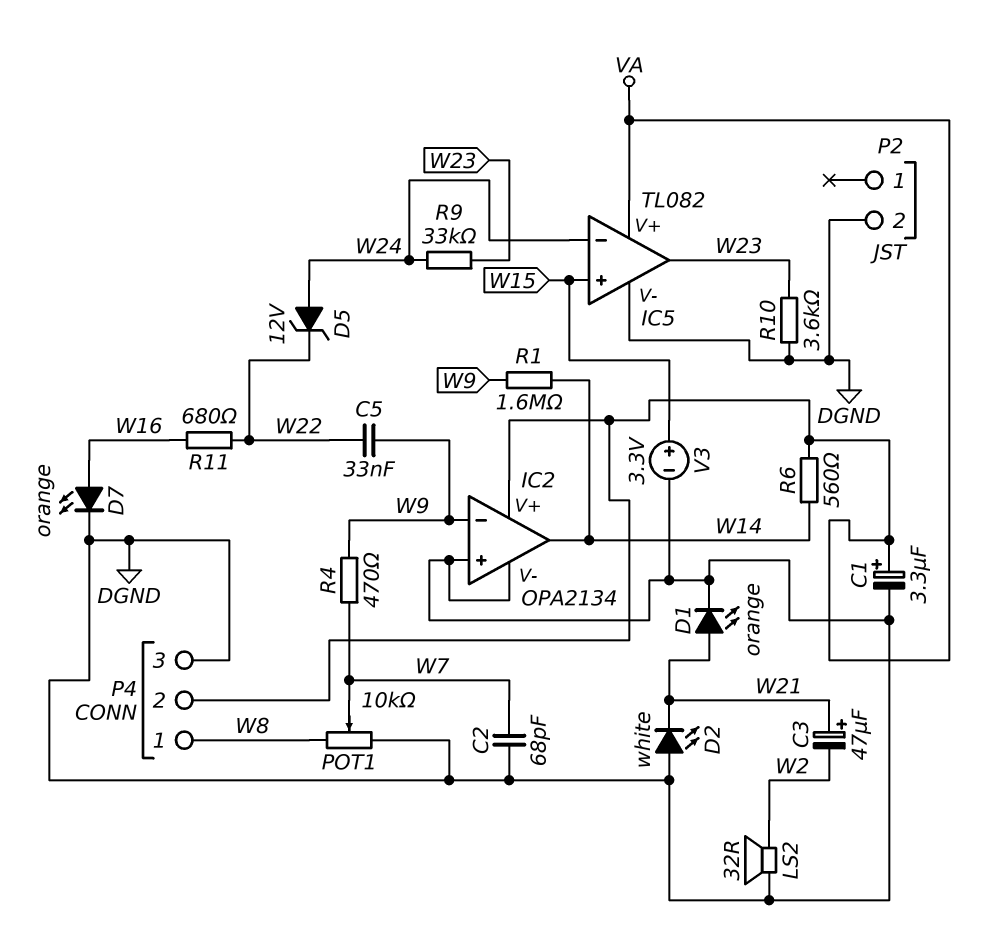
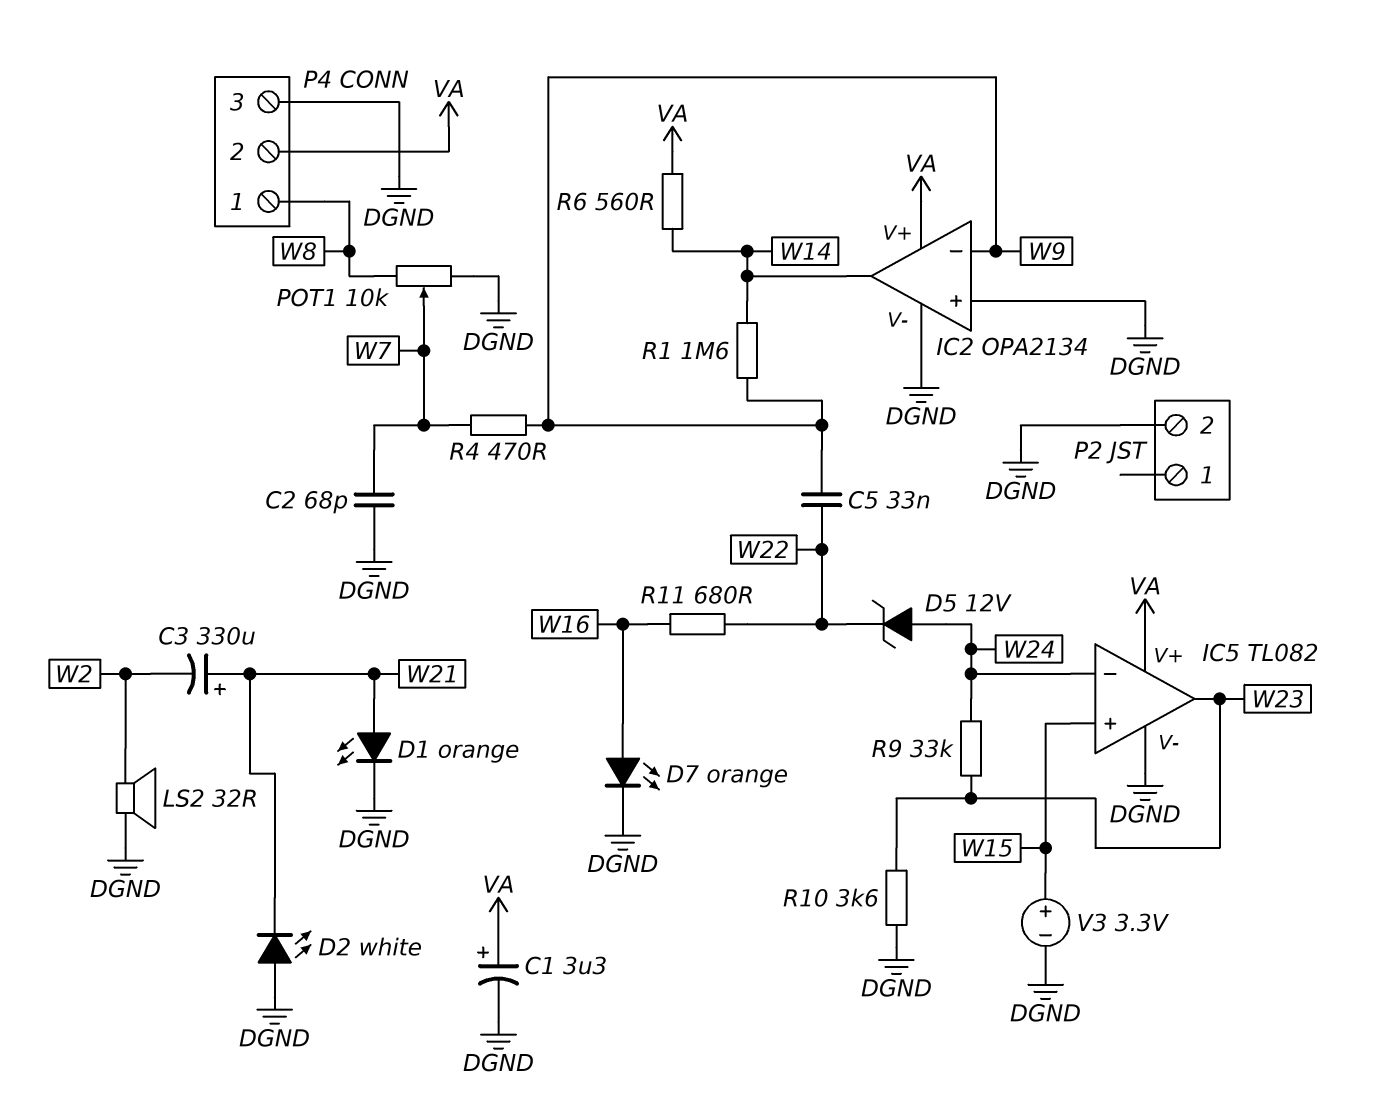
C3: 47uF (plus W21, minus W2) -> 330uF (plus W21, minus W2)

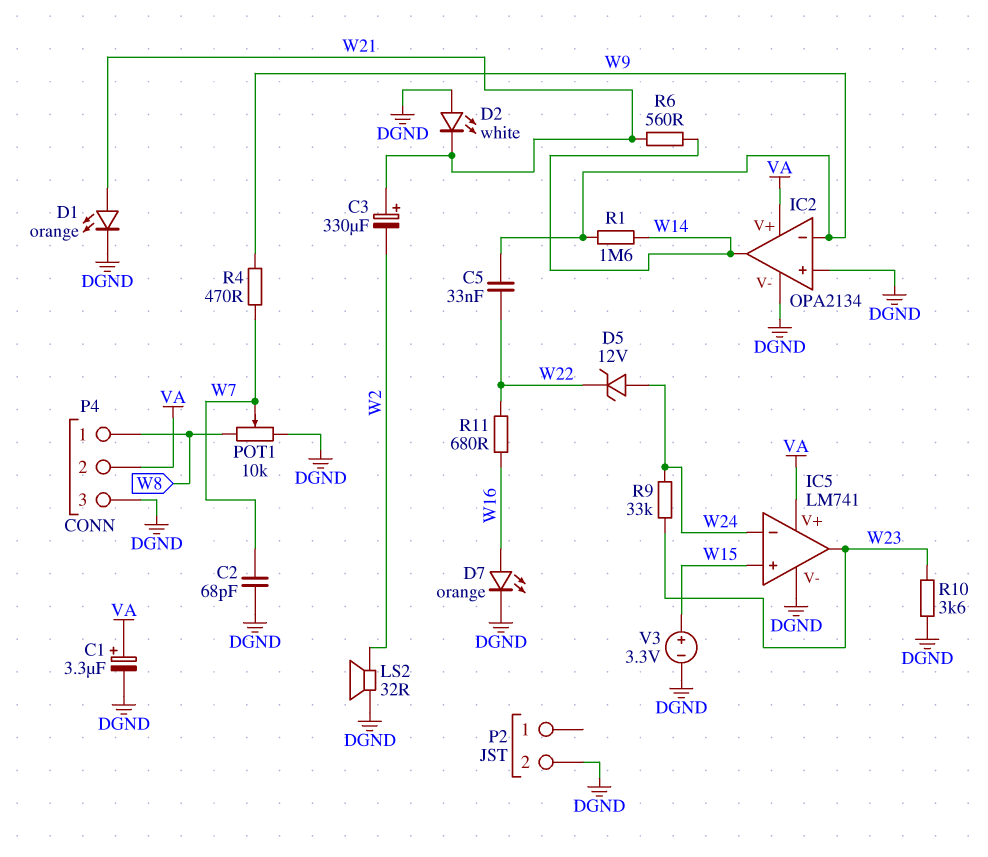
IC5: TL082 -> LM741
R6: 560 (VA, W14) -> 560 (W14, W21)

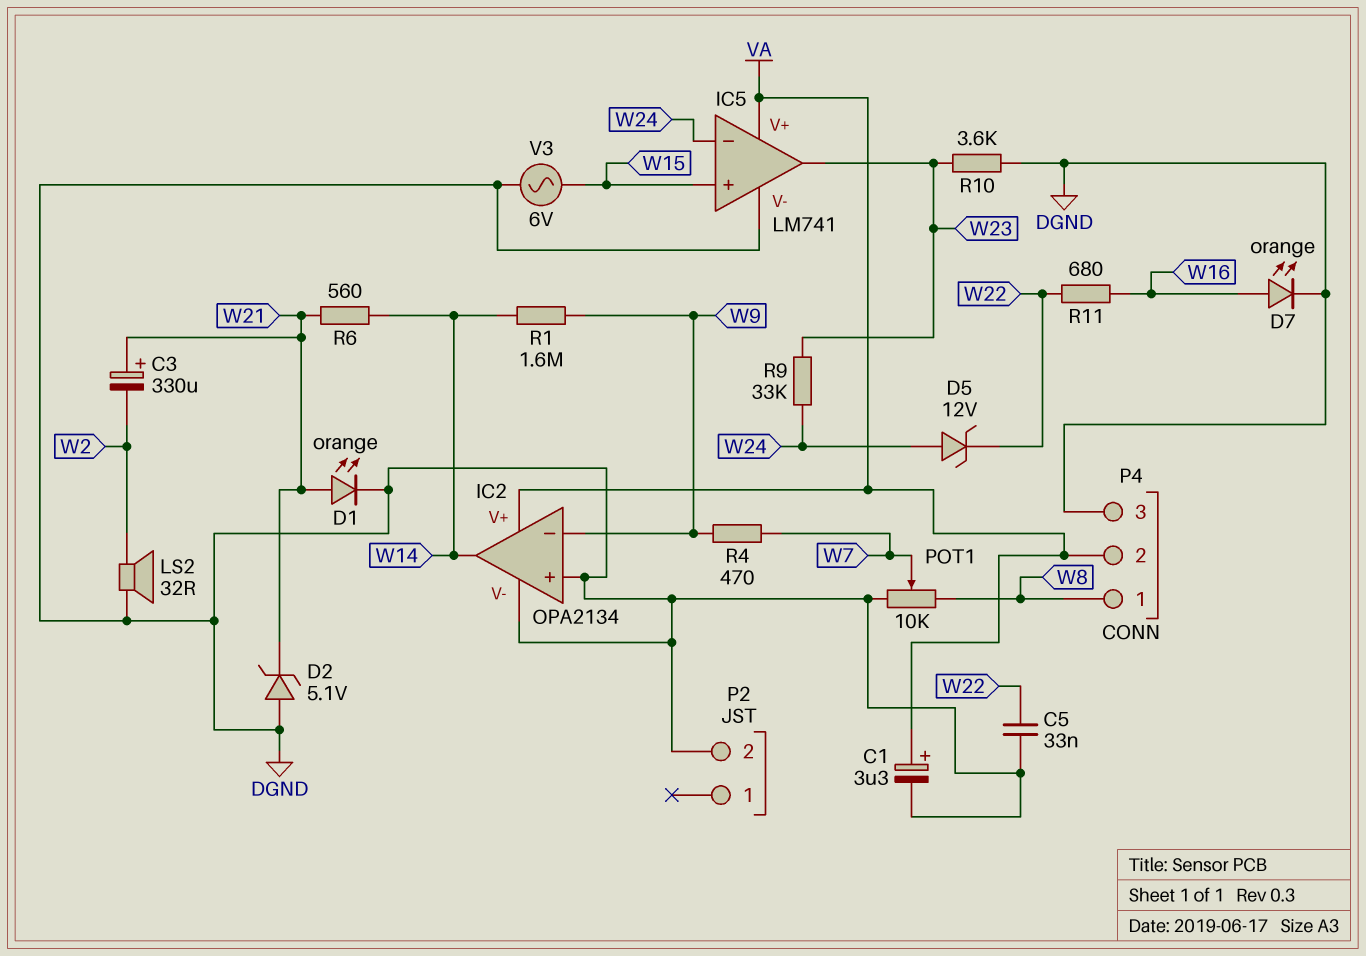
C2: 68pF (DGND, W7) -> none
C5: 33nF (W9, W22) -> 33nF (DGND, W22)
D2: LED white (A DGND, K W21) -> zener 5.1V (A DGND, K W21)
V3: 3.3V (plus W15, minus DGND) -> AC 6V (DGND, W15)

